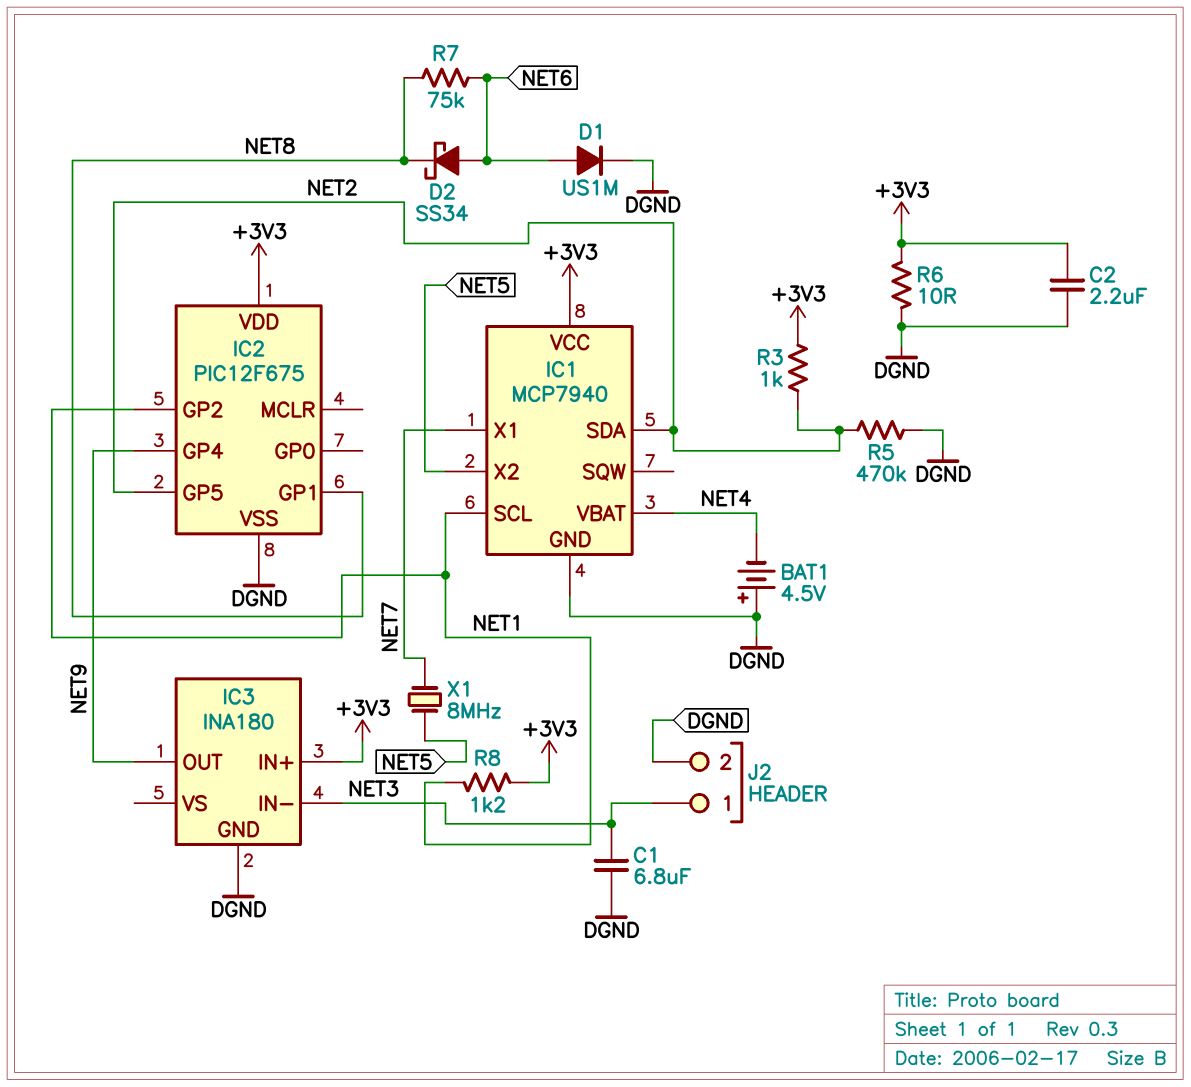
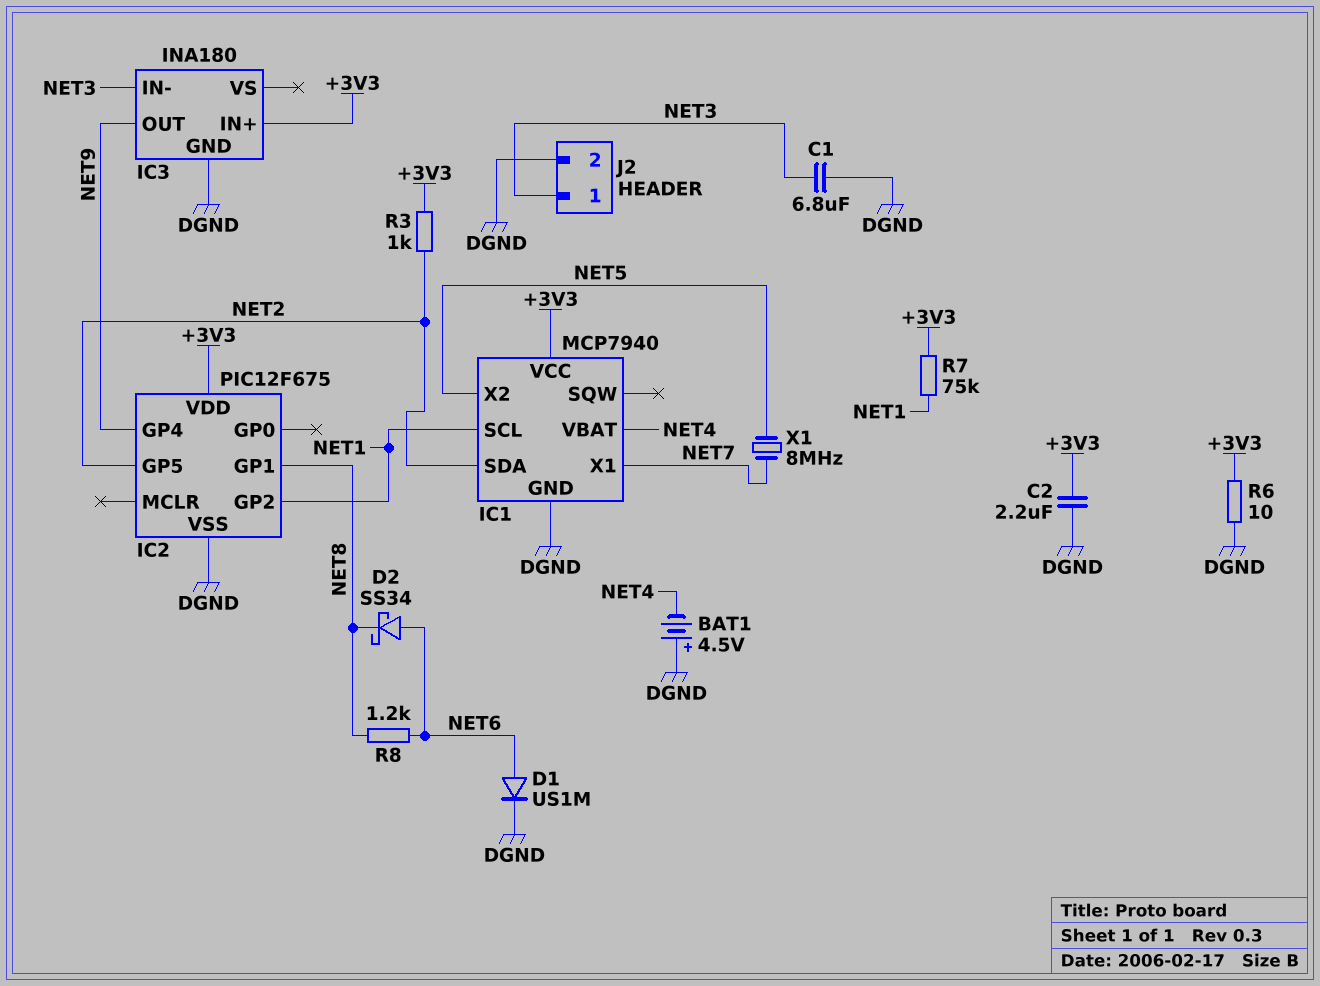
R5: 470k (DGND, NET2) -> none
R7: 75k (NET6, NET8) -> 75k (+3V3, NET1)
R8: 1.2k (+3V3, NET1) -> 1.2k (NET6, NET8)

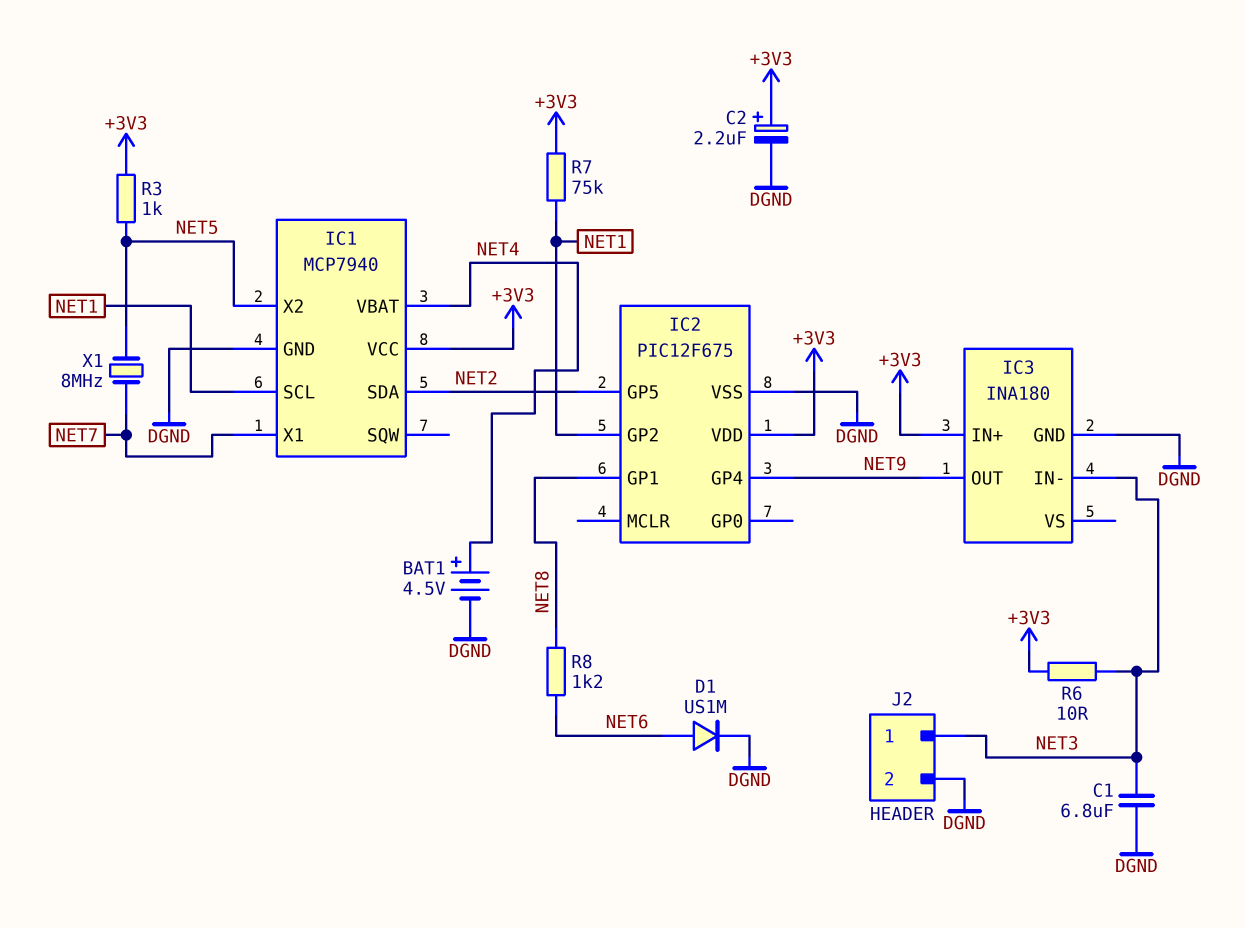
BAT1: 4.5V (plus DGND, minus NET4) -> 4.5V (plus NET4, minus DGND)
C2: 2.2uF (+3V3, DGND) -> 2.2uF (plus +3V3, minus DGND)
D2: schottky SS34 (A NET6, K NET8) -> none
R3: 1k (+3V3, NET2) -> 1k (+3V3, NET5)
R6: 10 (+3V3, DGND) -> 10 (+3V3, NET3)

